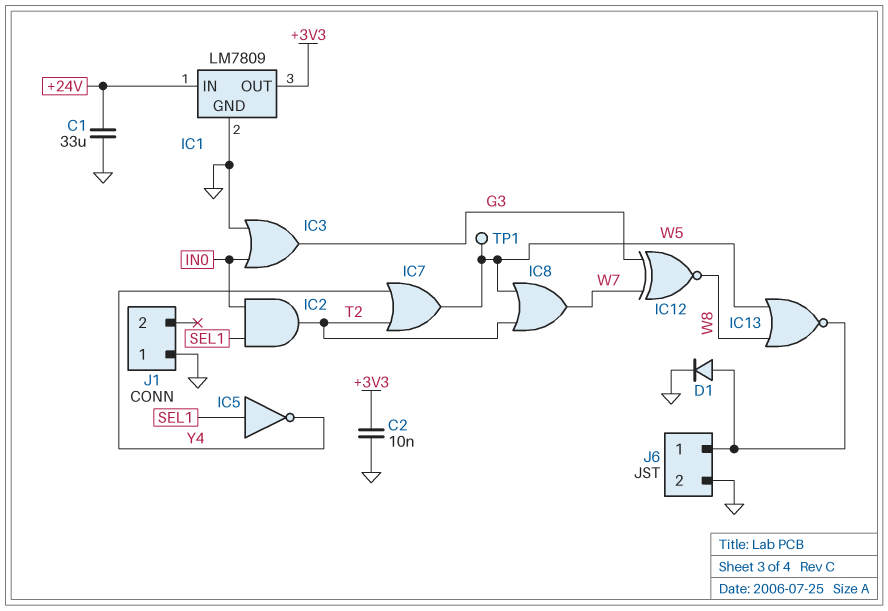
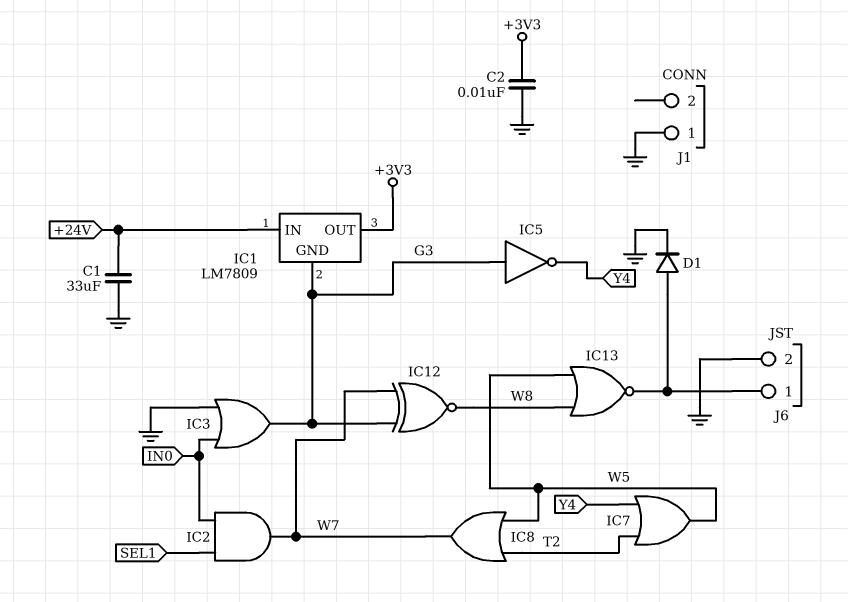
IC1 pin GND: GND -> G3
IC2: AND (in IN0, in SEL1, out T2) -> AND (in IN0, in SEL1, out W7)
IC5: NOT (in SEL1, out Y4) -> NOT (in G3, out Y4)
TP1: test point (W5) -> none

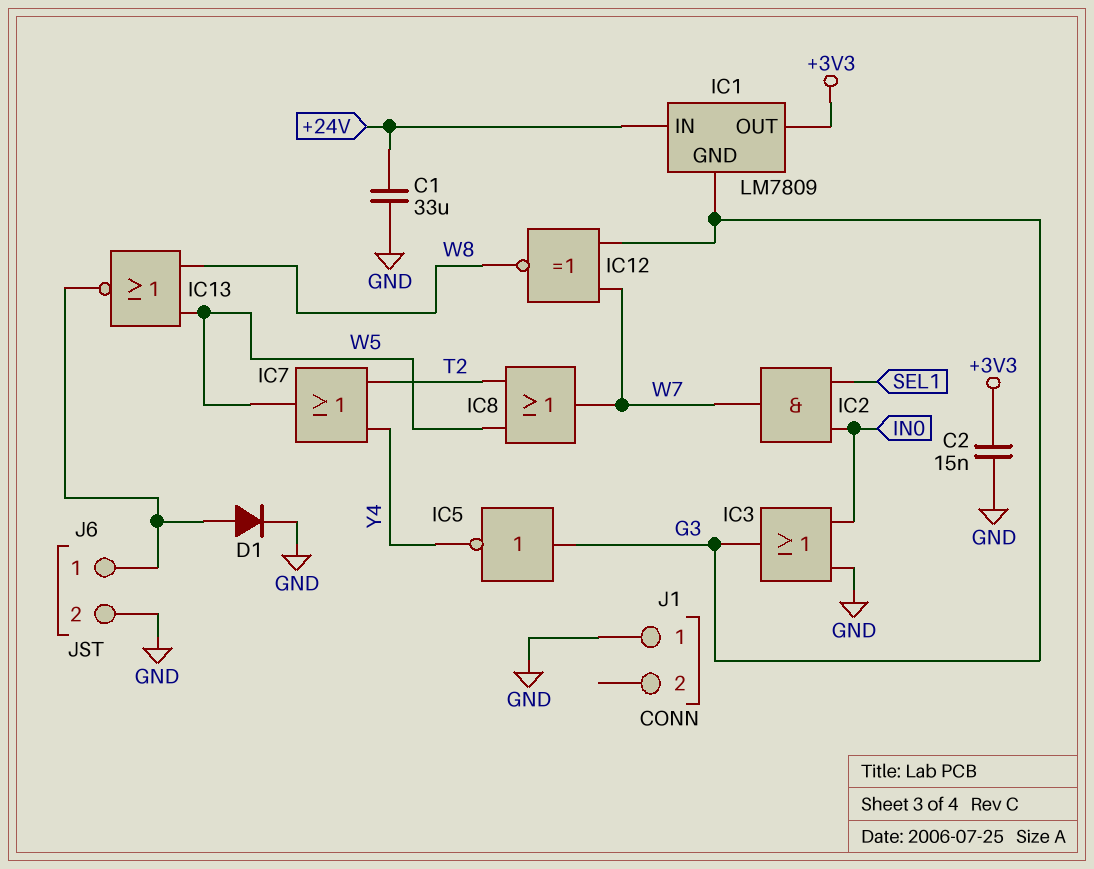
C2: 10nF (+3V3, GND) -> 15nF (+3V3, GND)

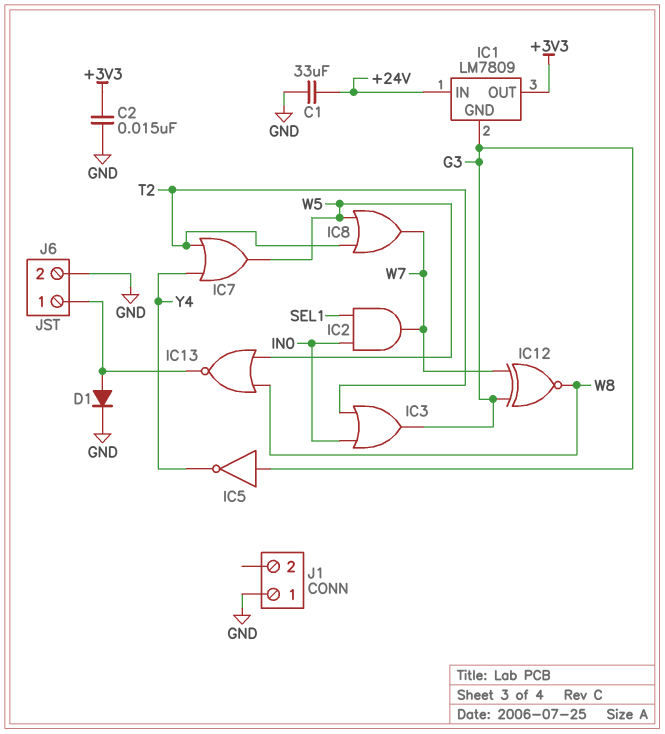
IC3: OR (in GND, in IN0, out G3) -> OR (in IN0, in T2, out G3)

